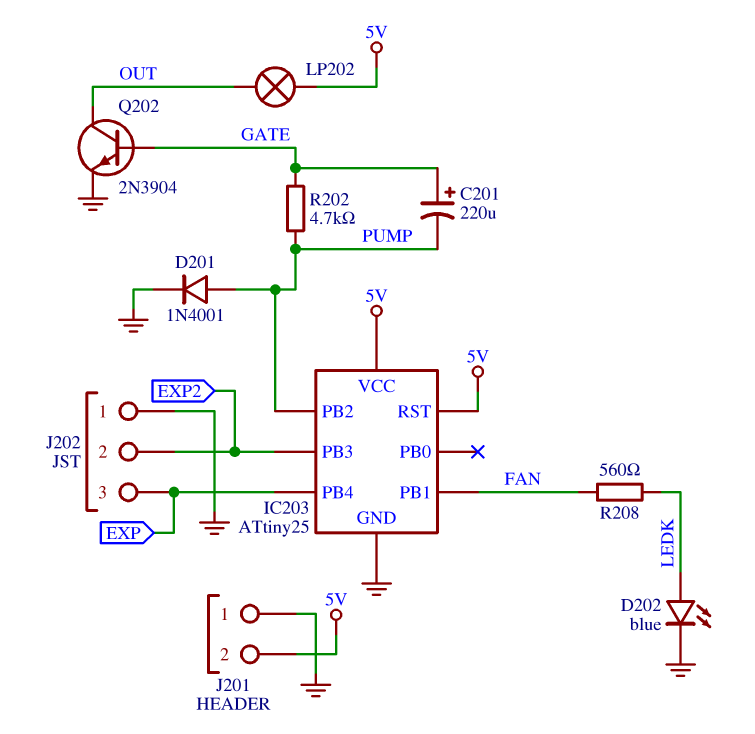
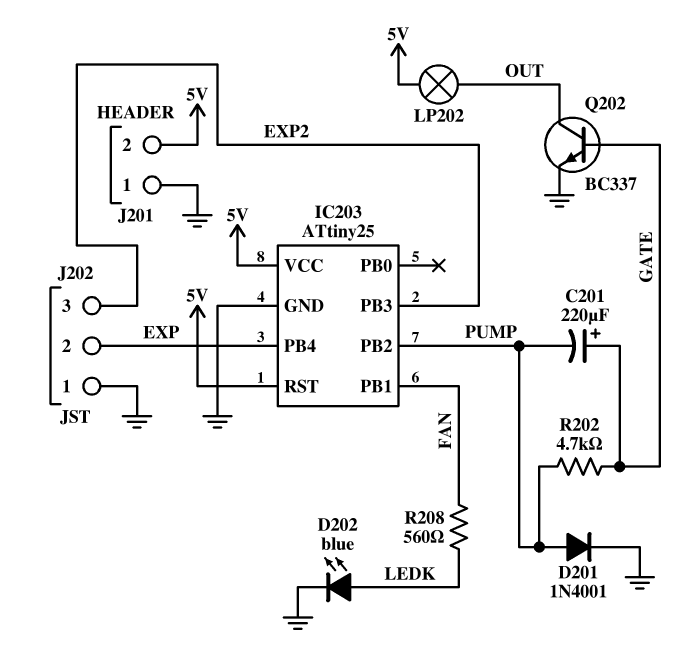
J202 pin 2: EXP2 -> EXP
J202 pin 3: EXP -> EXP2
Q202: NPN 2N3904 (B GATE, C OUT, E GND) -> NPN BC337 (B GATE, C OUT, E GND)

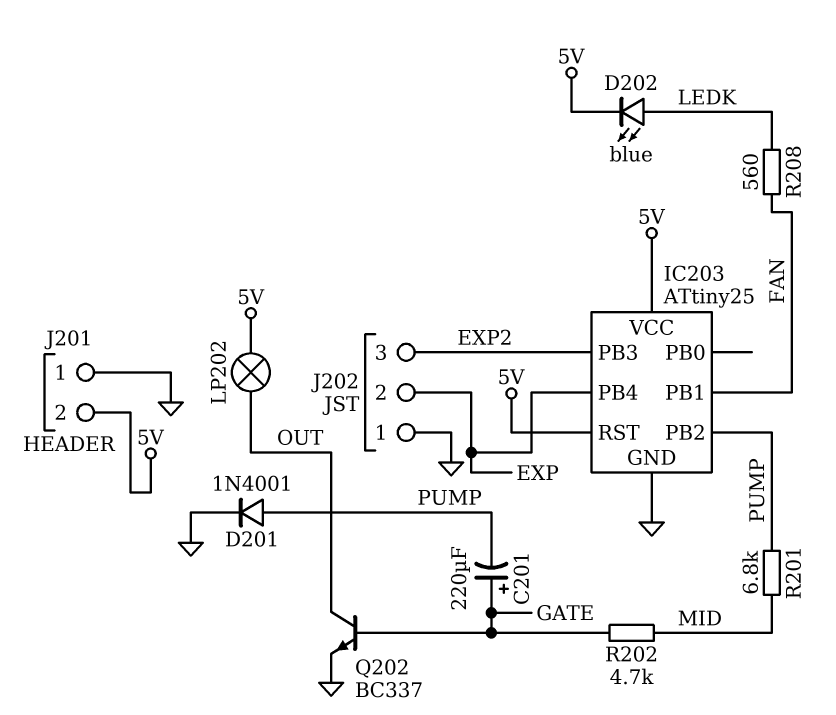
D202: LED blue (A LEDK, K GND) -> LED blue (A LEDK, K 5V)
R201: none -> 6.8k (MID, PUMP)
R202: 4.7k (GATE, PUMP) -> 4.7k (GATE, MID)

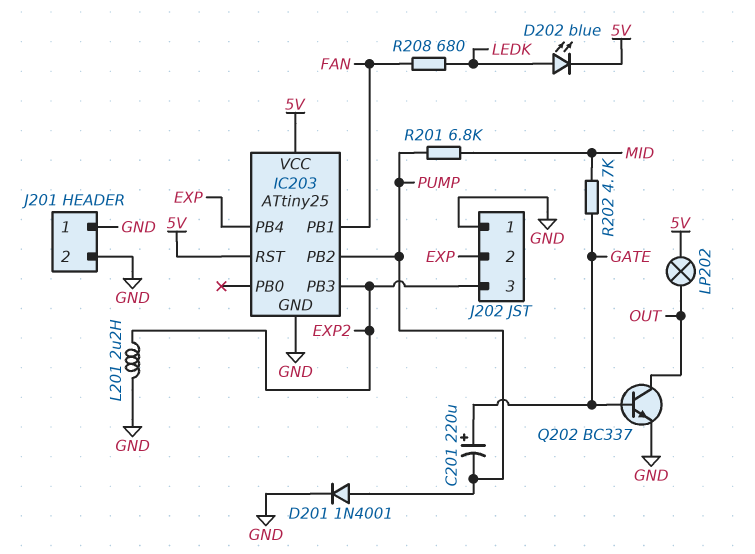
J201 pin 2: 5V -> GND
L201: none -> 2.2uH (EXP2, GND)
R208: 560 (FAN, LEDK) -> 680 (FAN, LEDK)

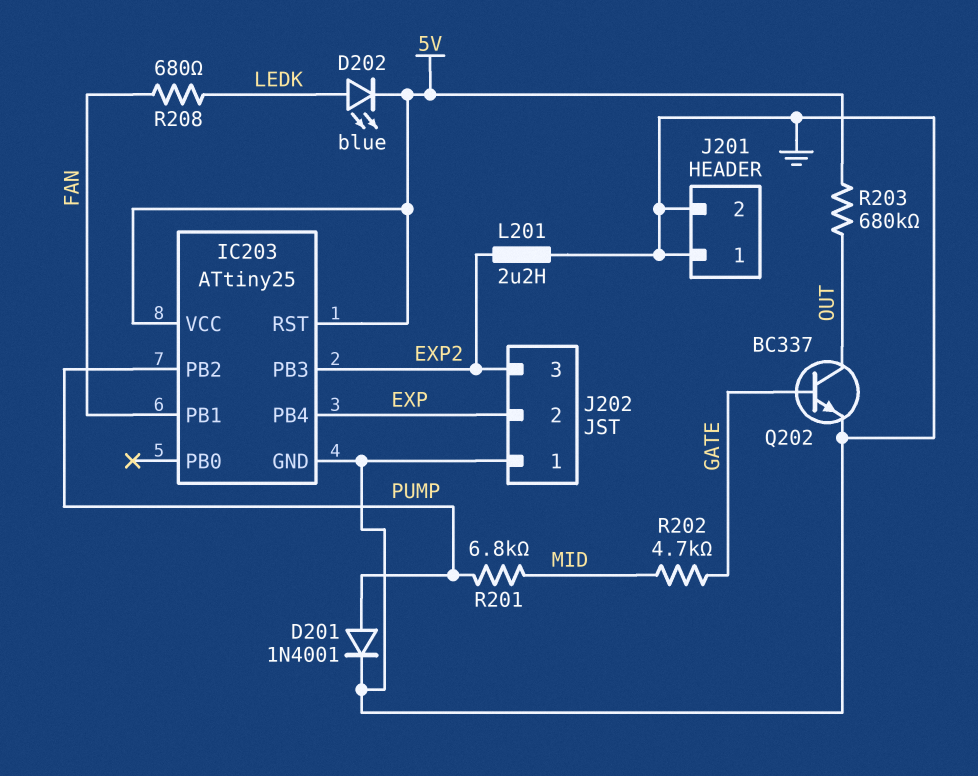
C201: 220uF (plus GATE, minus PUMP) -> none
LP202: lamp (5V, OUT) -> none
R203: none -> 680k (5V, OUT)

